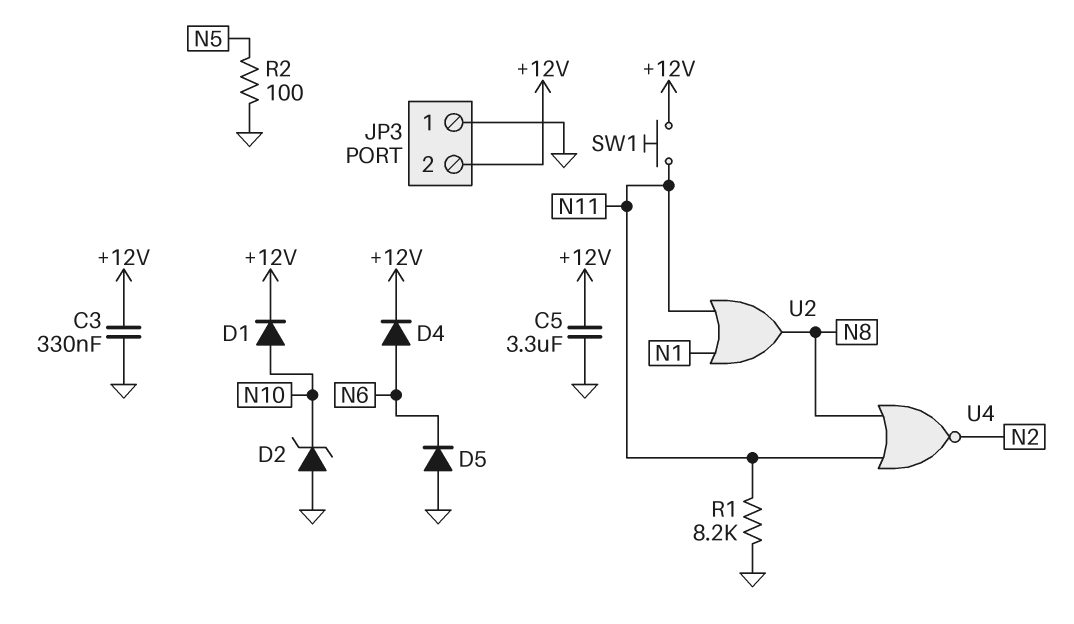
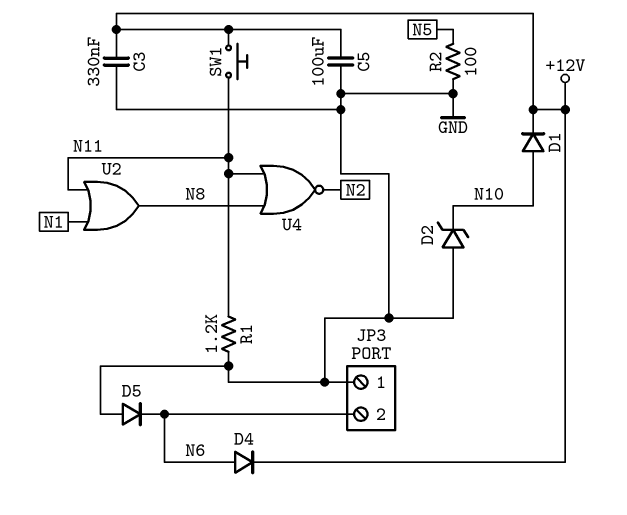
C5: 3.3uF (+12V, GND) -> 100uF (+12V, GND)
JP3 pin 2: +12V -> N6
R1: 8.2k (GND, N11) -> 1.2k (GND, N11)

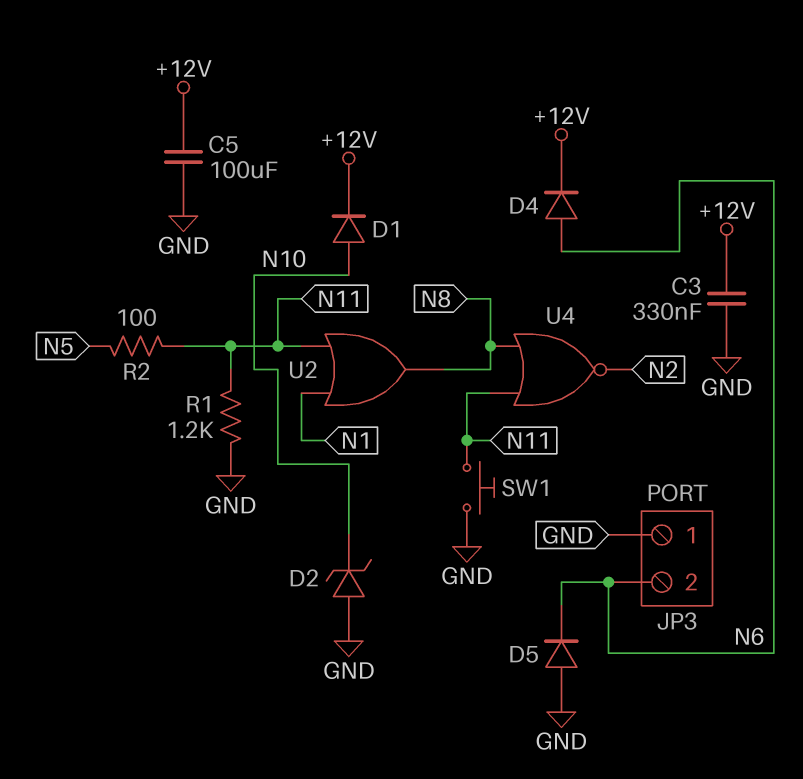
R2: 100 (GND, N5) -> 100 (N5, N11)
SW1: button (+12V, N11) -> button (GND, N11)

